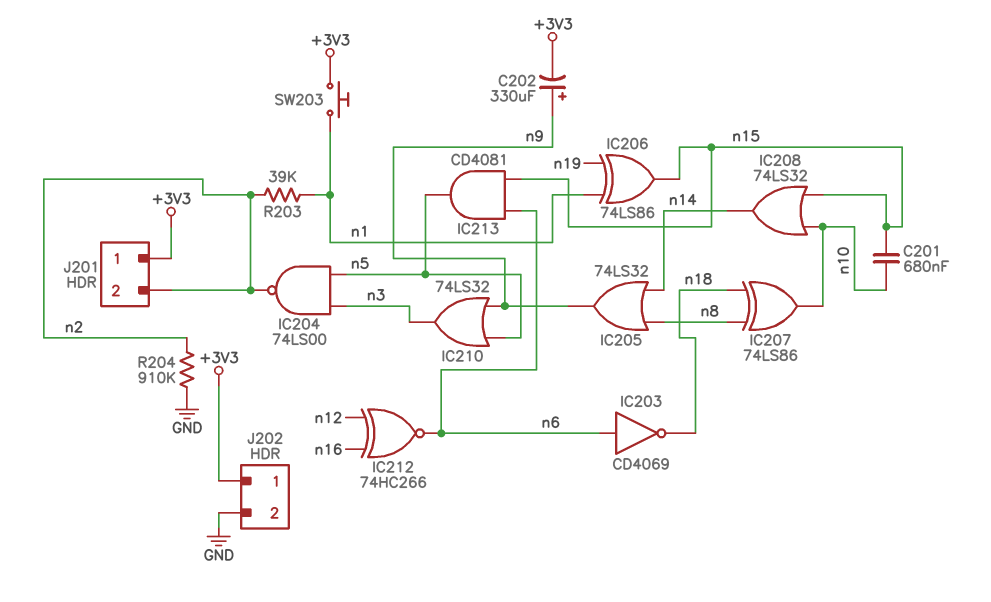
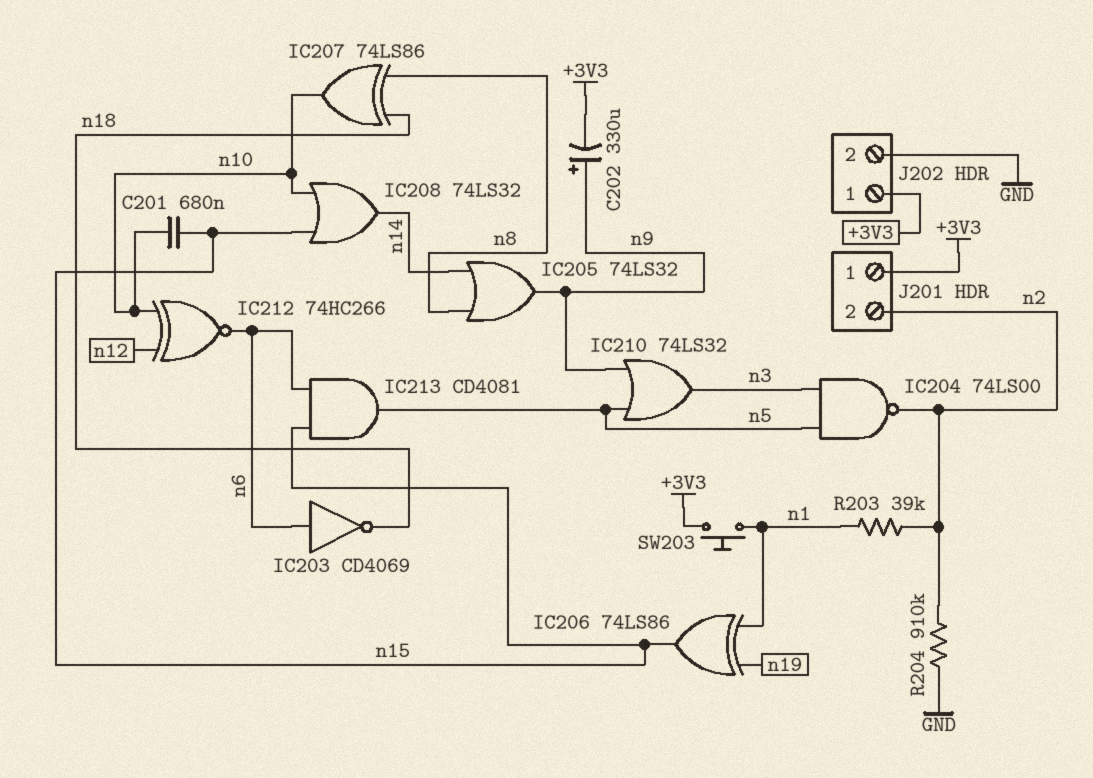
IC212: XNOR 74HC266 (in n12, in n16, out n6) -> XNOR 74HC266 (in n10, in n12, out n6)

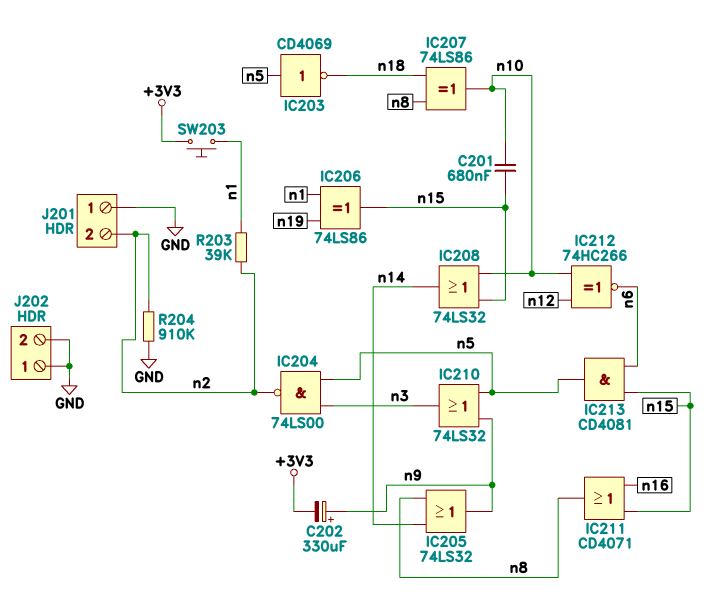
IC203: NOT CD4069 (in n6, out n18) -> NOT CD4069 (in n5, out n18)
IC211: none -> OR CD4071 (in n15, in n16, out n8)
J201 pin 1: +3V3 -> GND
J202 pin 1: +3V3 -> GND

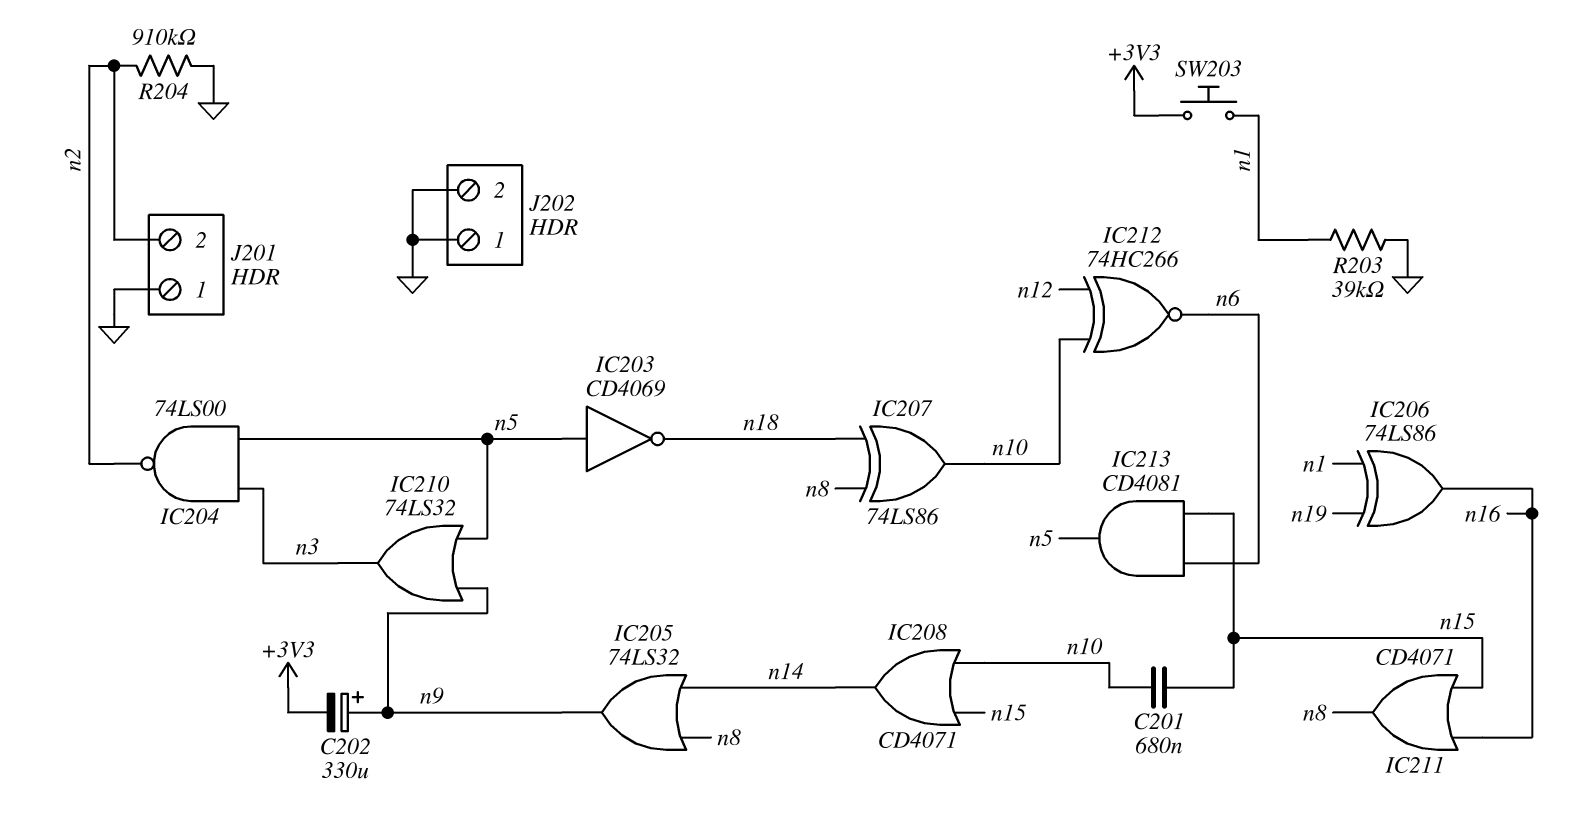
IC206: XOR 74LS86 (in n1, in n19, out n15) -> XOR 74LS86 (in n1, in n19, out n16)
IC208: OR 74LS32 (in n10, in n15, out n14) -> OR CD4071 (in n10, in n15, out n14)
R203: 39k (n1, n2) -> 39k (GND, n1)

